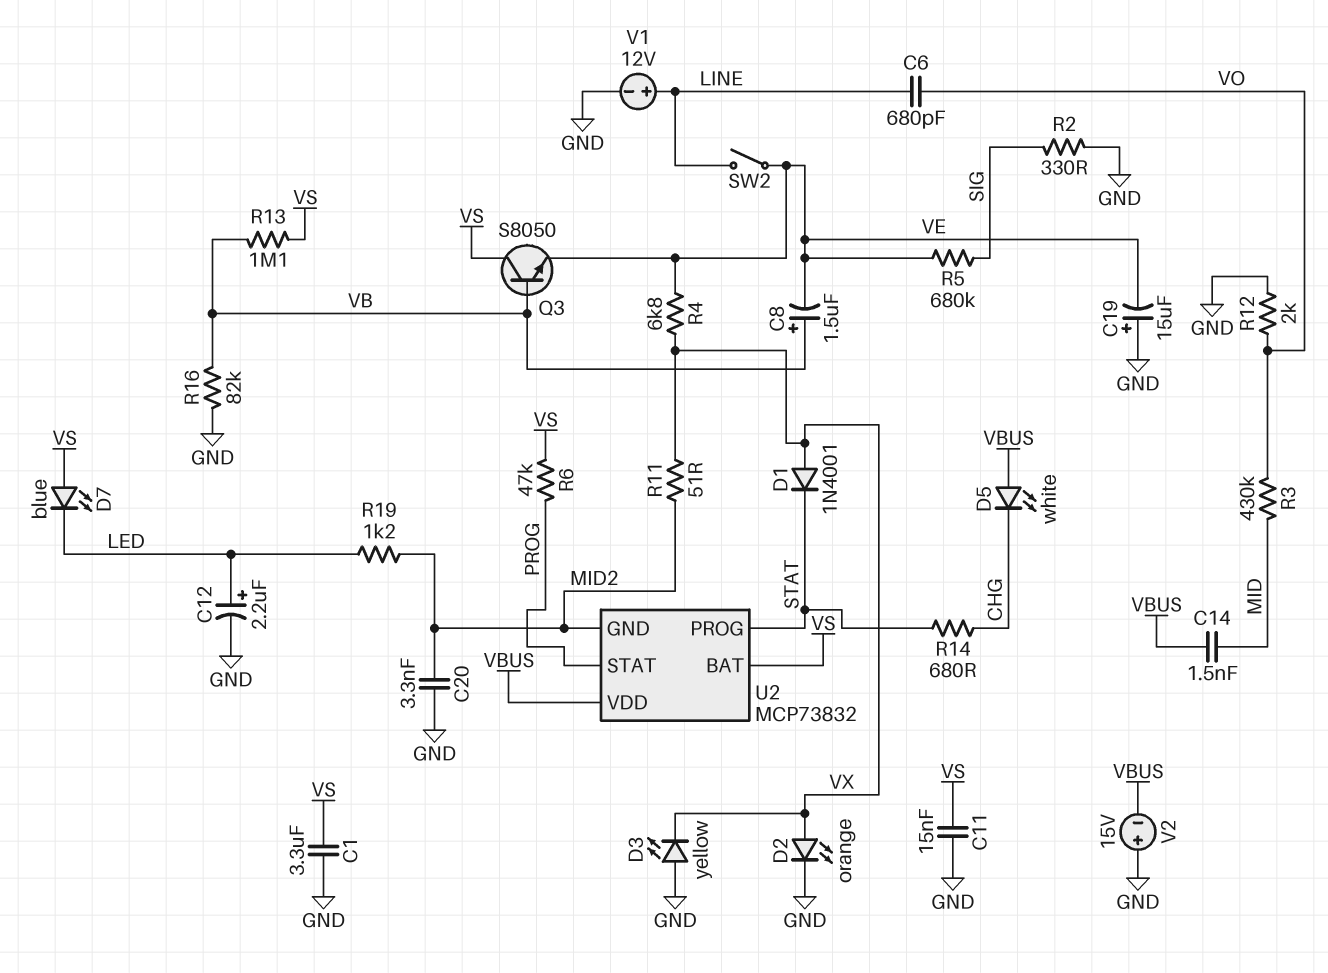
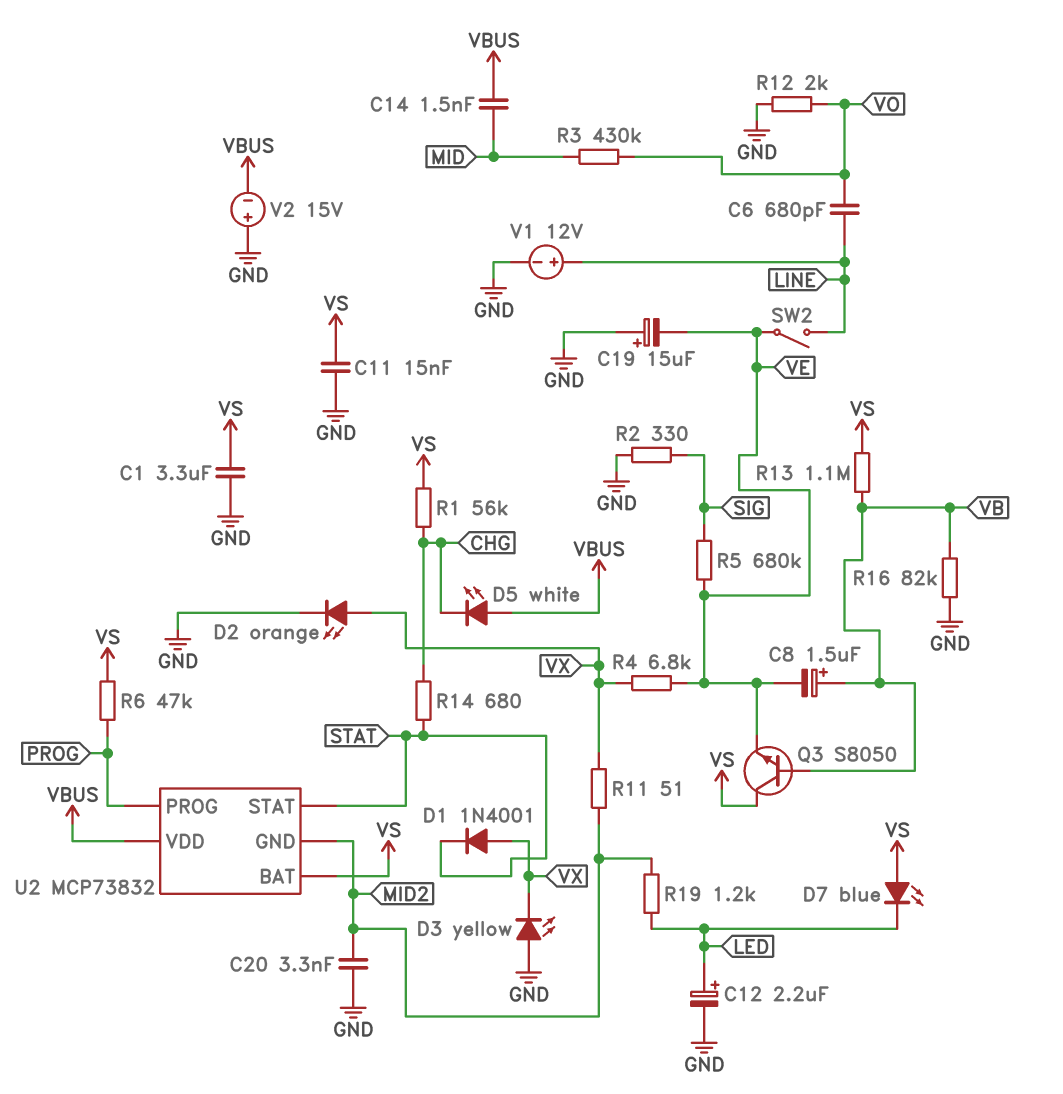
R1: none -> 56k (CHG, VS)
U2 pin PROG: STAT -> PROG
U2 pin STAT: PROG -> STAT

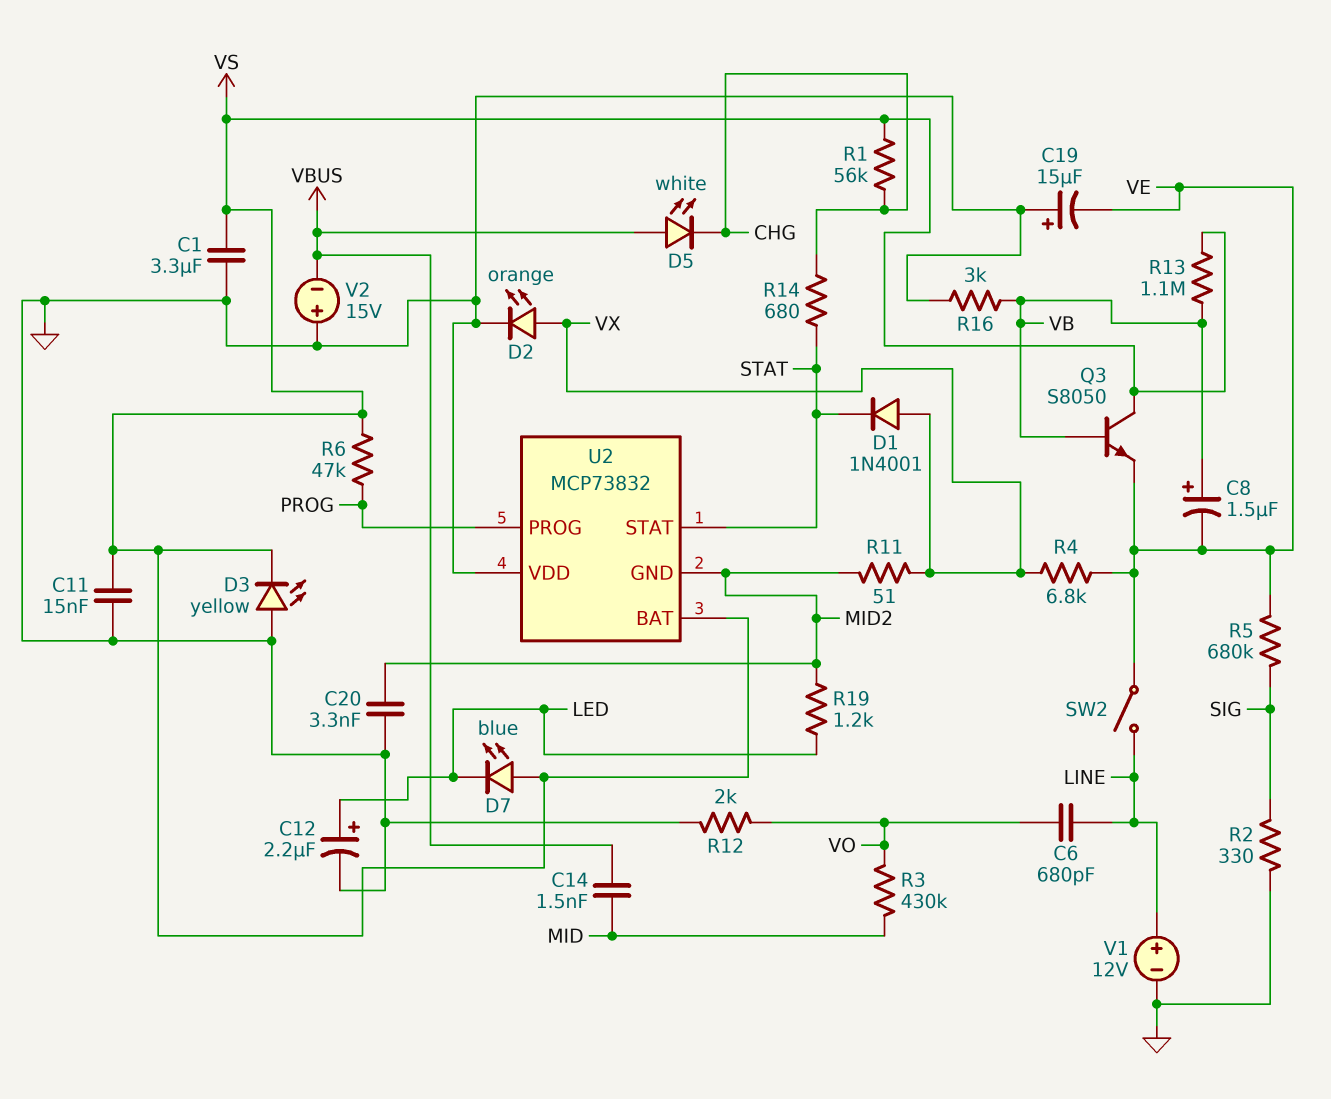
D3: LED yellow (A GND, K VX) -> LED yellow (A GND, K VS)
R16: 82k (GND, VB) -> 3k (GND, VB)
U2 pin VDD: VBUS -> GND

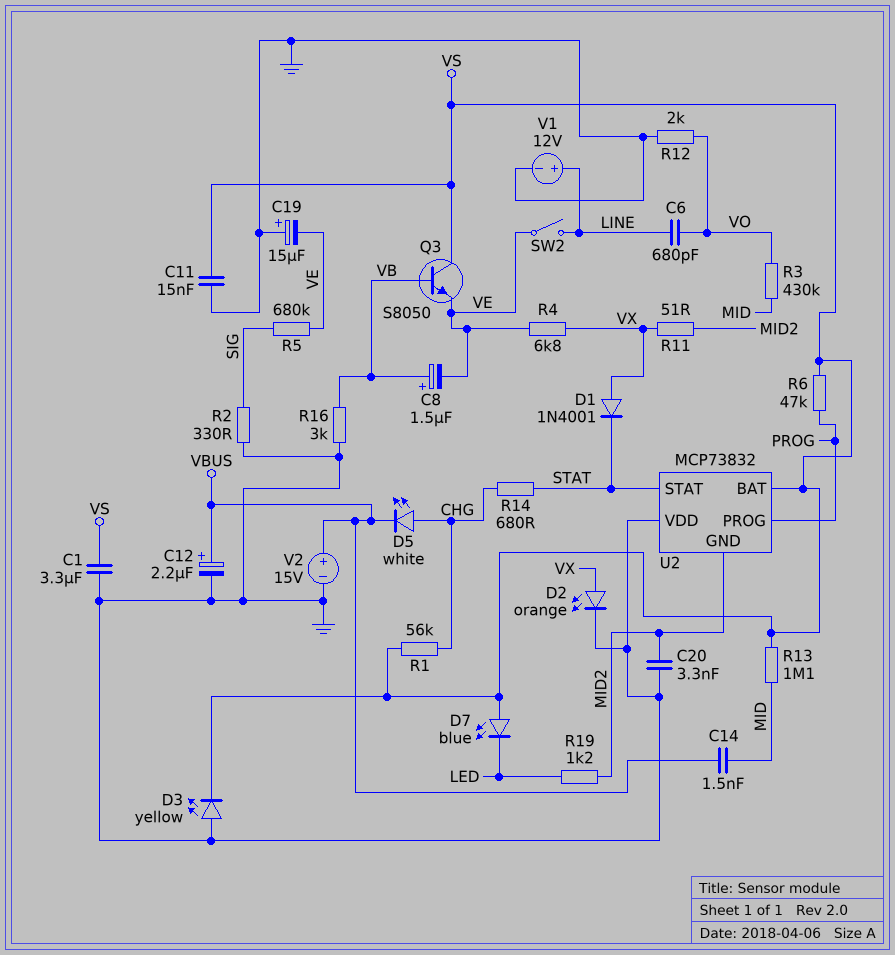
C12: 2.2uF (plus LED, minus GND) -> 2.2uF (plus VBUS, minus GND)
D5: LED white (A VBUS, K CHG) -> LED white (A CHG, K VBUS)
R13: 1.1M (VB, VS) -> 1.1M (MID, VS)
V2: 15V (plus GND, minus VBUS) -> 15V (plus VBUS, minus GND)

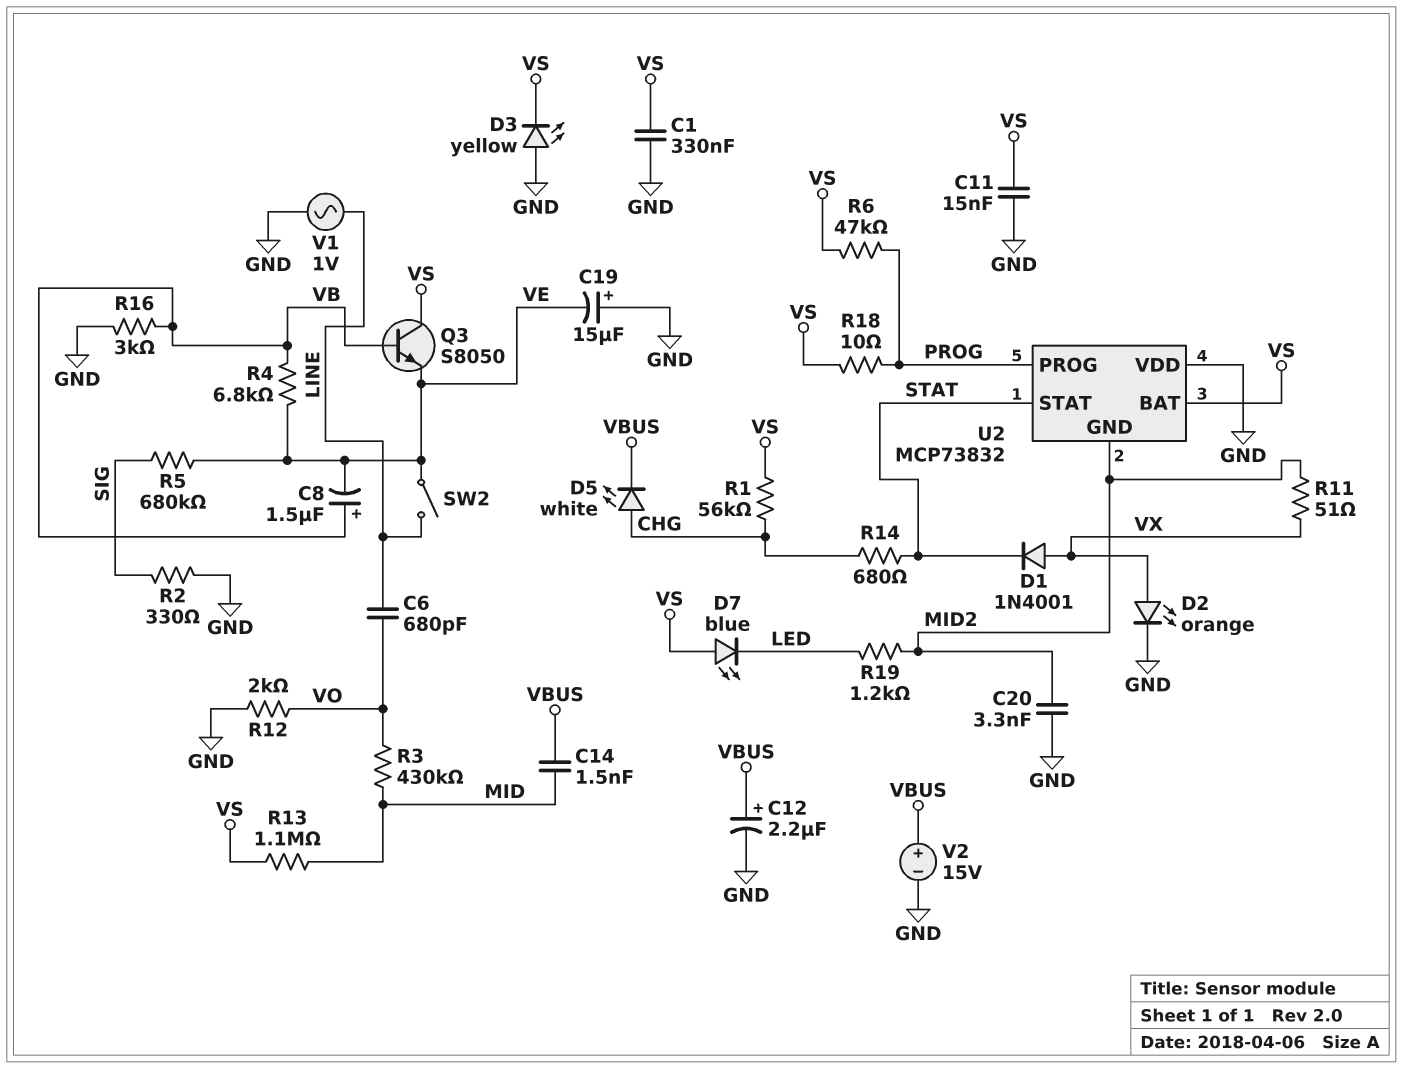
C1: 3.3uF (GND, VS) -> 330nF (GND, VS)
R4: 6.8k (VE, VX) -> 6.8k (VB, VE)
R18: none -> 10 (PROG, VS)
V1: 12V (plus LINE, minus GND) -> AC 1V (GND, LINE)

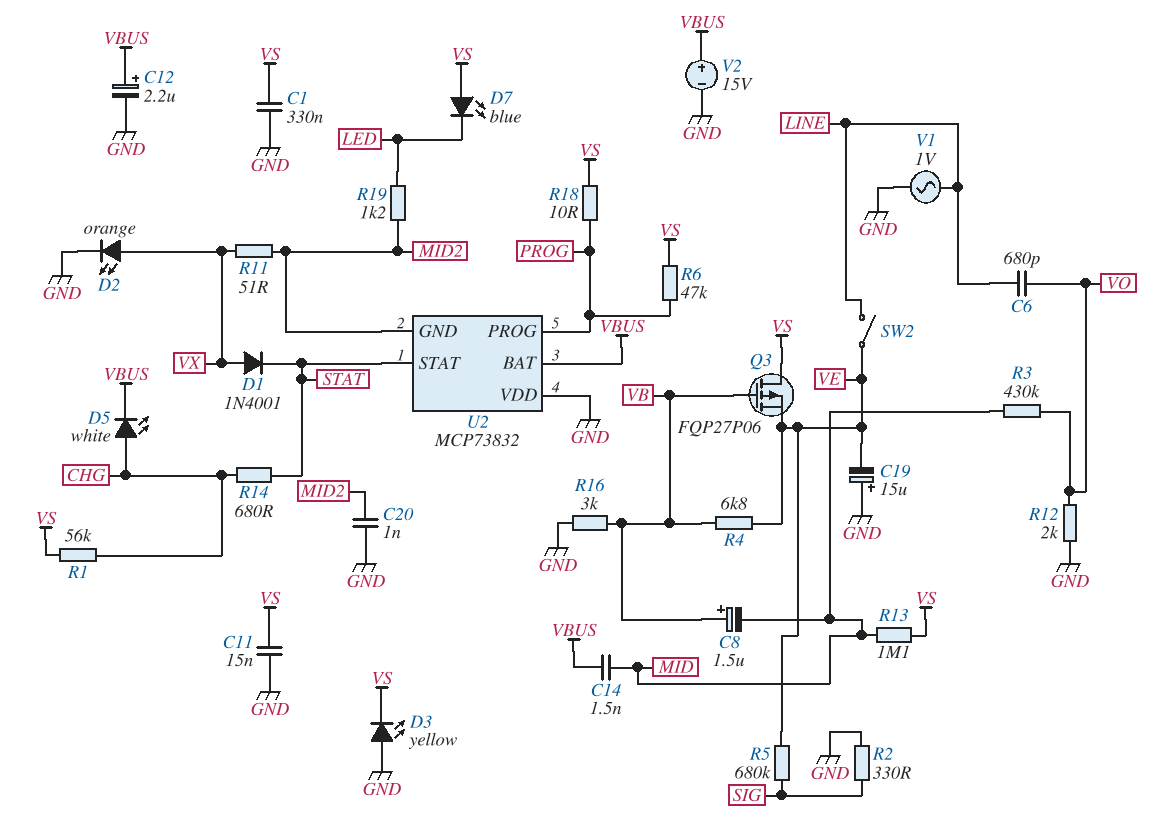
C8: 1.5uF (plus VB, minus VE) -> 1.5uF (plus VB, minus MID)
C20: 3.3nF (GND, MID2) -> 1nF (GND, MID2)
Q3: NPN S8050 (B VB, C VS, E VE) -> PMOS FQP27P06 (G VB, D VS, S VE)
U2 pin BAT: VS -> VBUS

